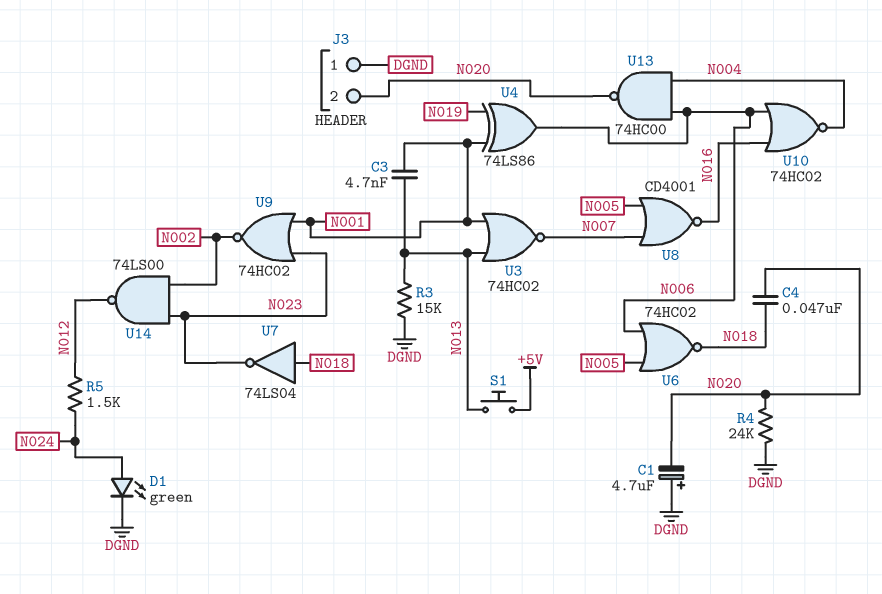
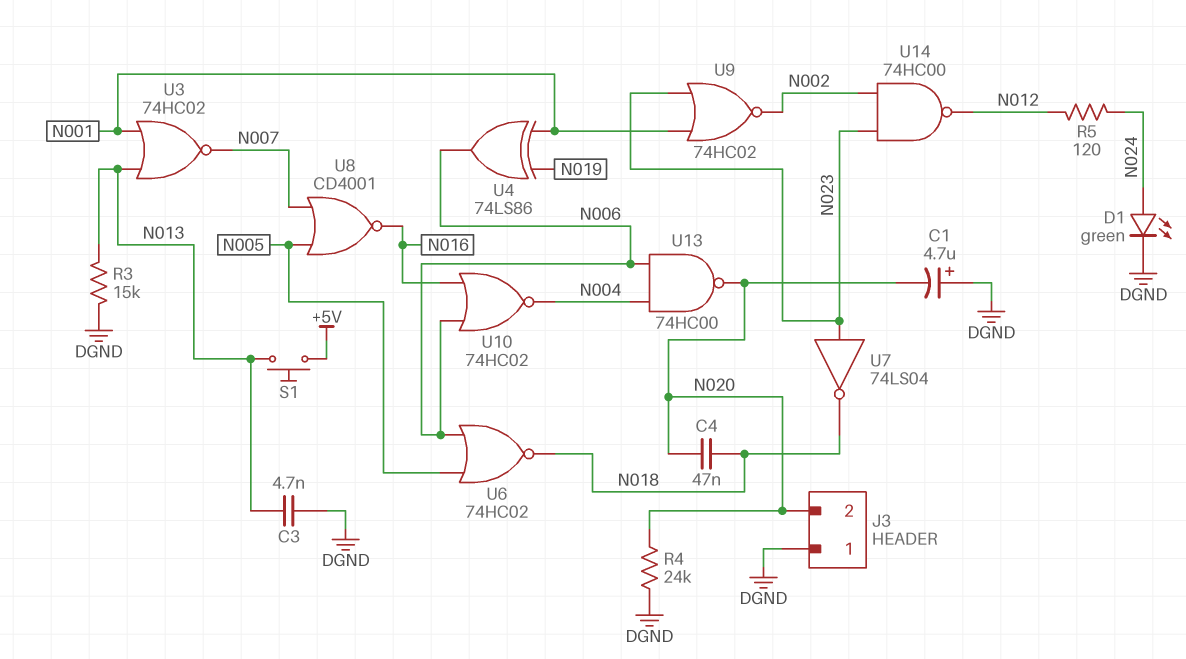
C3: 4.7nF (N001, N013) -> 4.7nF (DGND, N013)
R5: 1.5k (N012, N024) -> 120 (N012, N024)
U7: NOT 74LS04 (in N018, out N023) -> NOT 74LS04 (in N023, out N018)
U14: NAND 74LS00 (in N002, in N023, out N012) -> NAND 74HC00 (in N002, in N023, out N012)

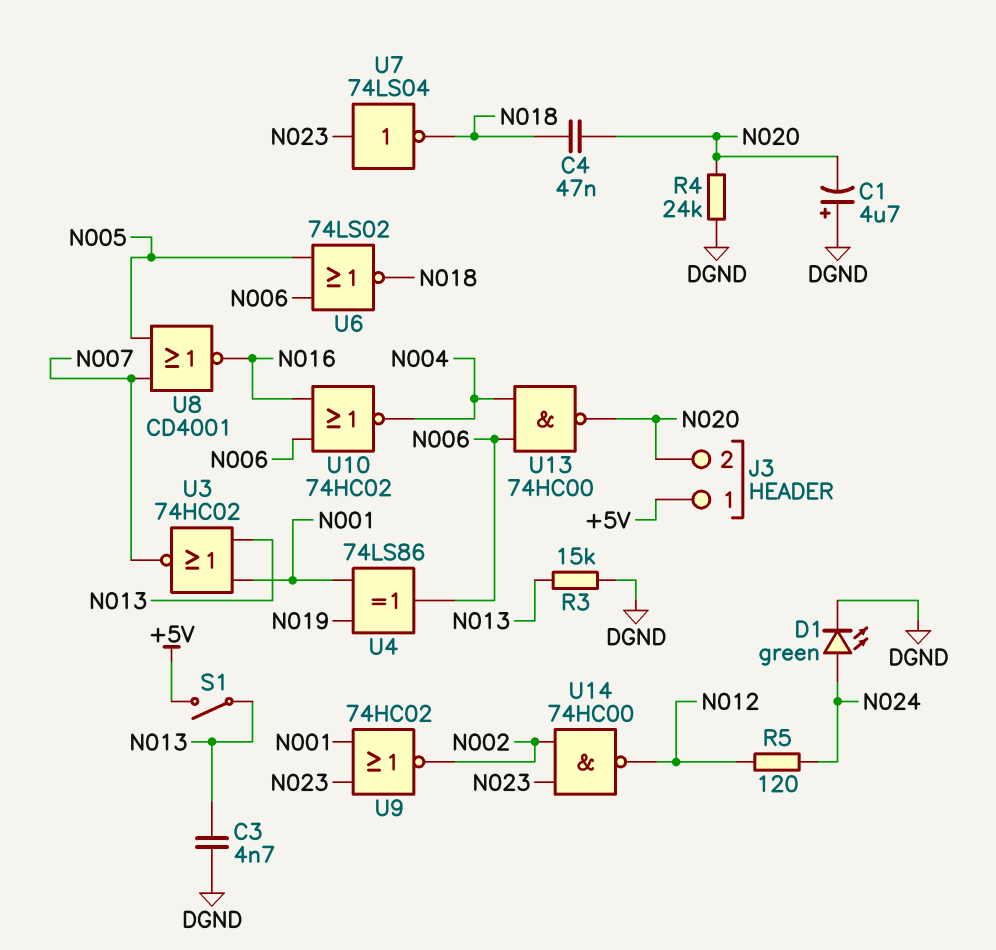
J3 pin 1: DGND -> +5V
S1: button (+5V, N013) -> switch (+5V, N013)
U6: NOR 74HC02 (in N005, in N006, out N018) -> NOR 74LS02 (in N005, in N006, out N018)

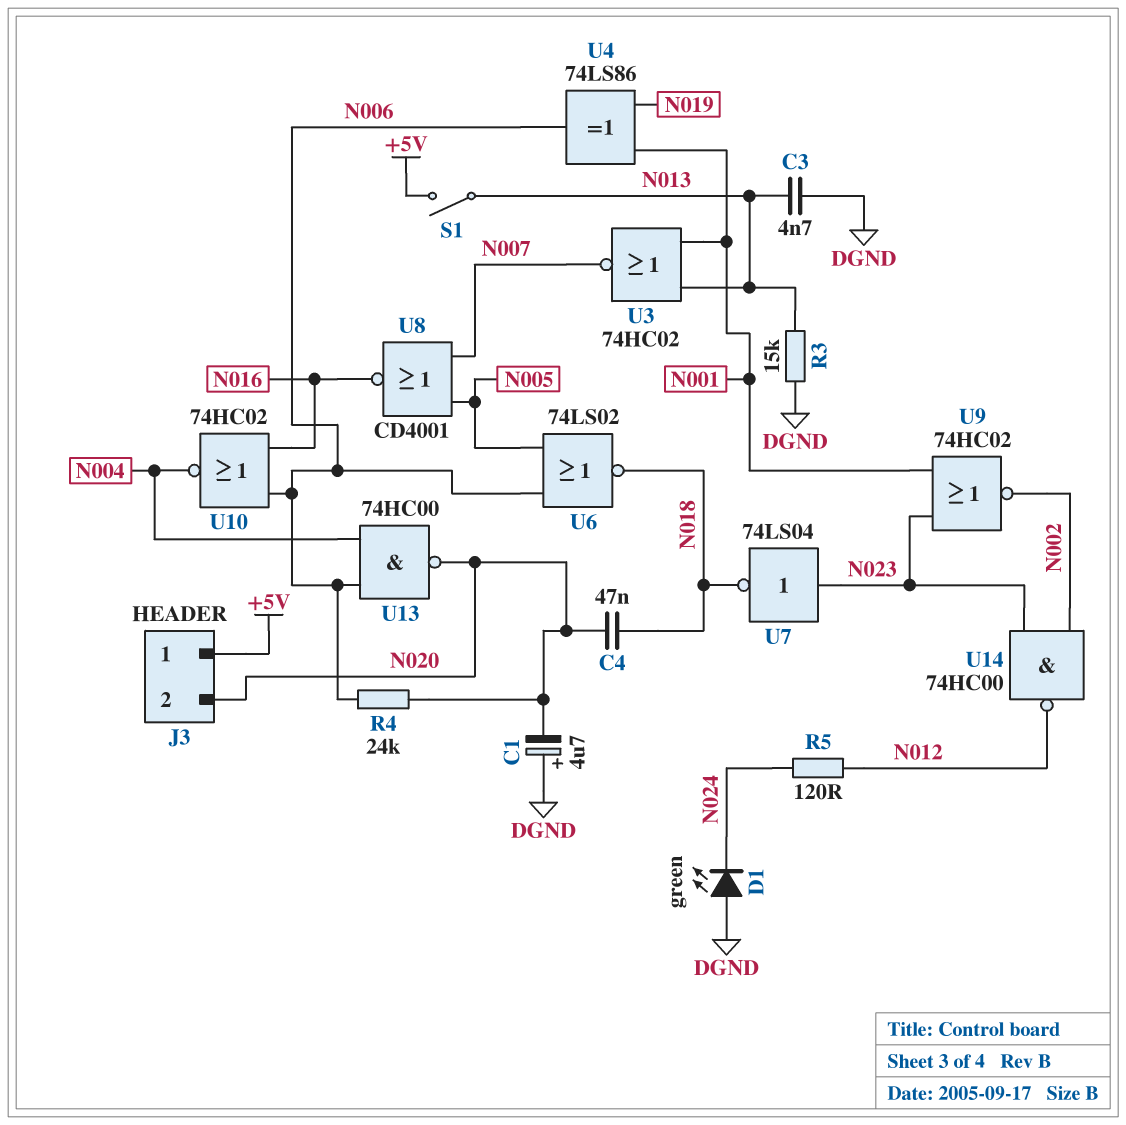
D1: LED green (A N024, K DGND) -> LED green (A DGND, K N024)
R4: 24k (DGND, N020) -> 24k (N006, N020)

